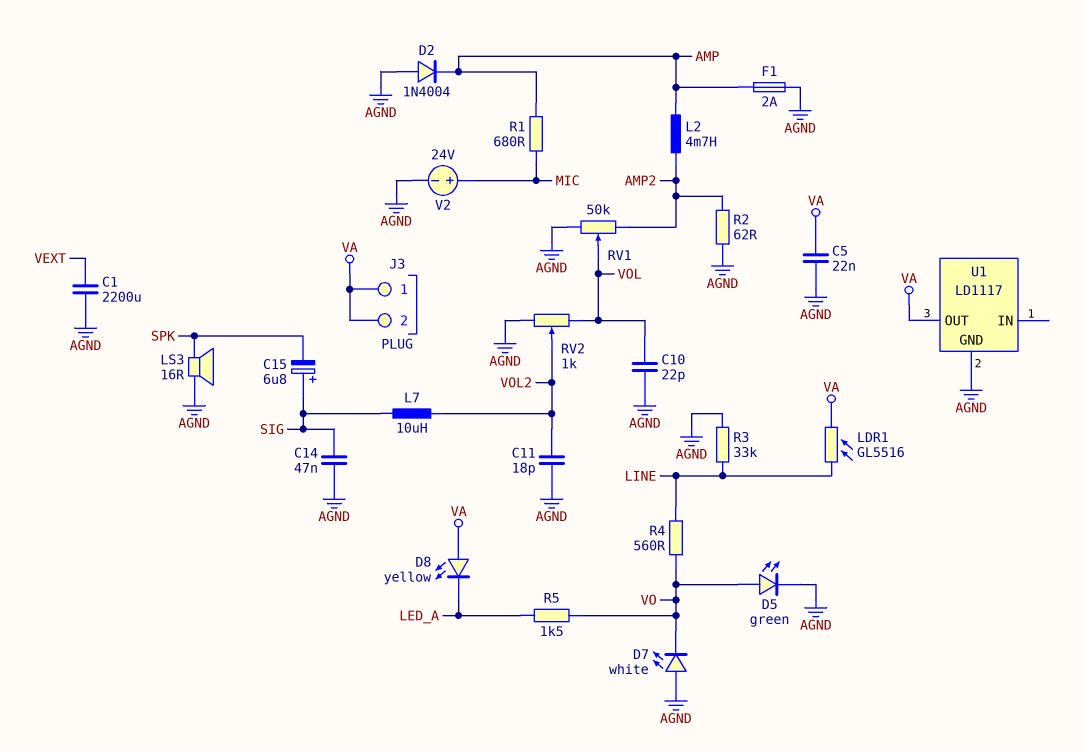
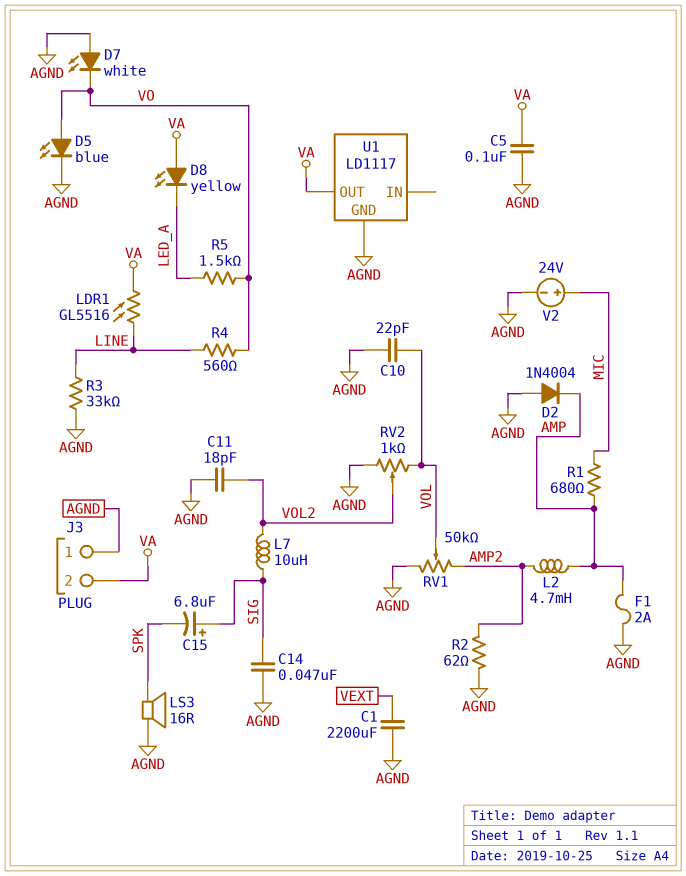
C5: 22nF (AGND, VA) -> 100nF (AGND, VA)
D5: LED green (A VO, K AGND) -> LED blue (A VO, K AGND)
J3 pin 1: VA -> AGND

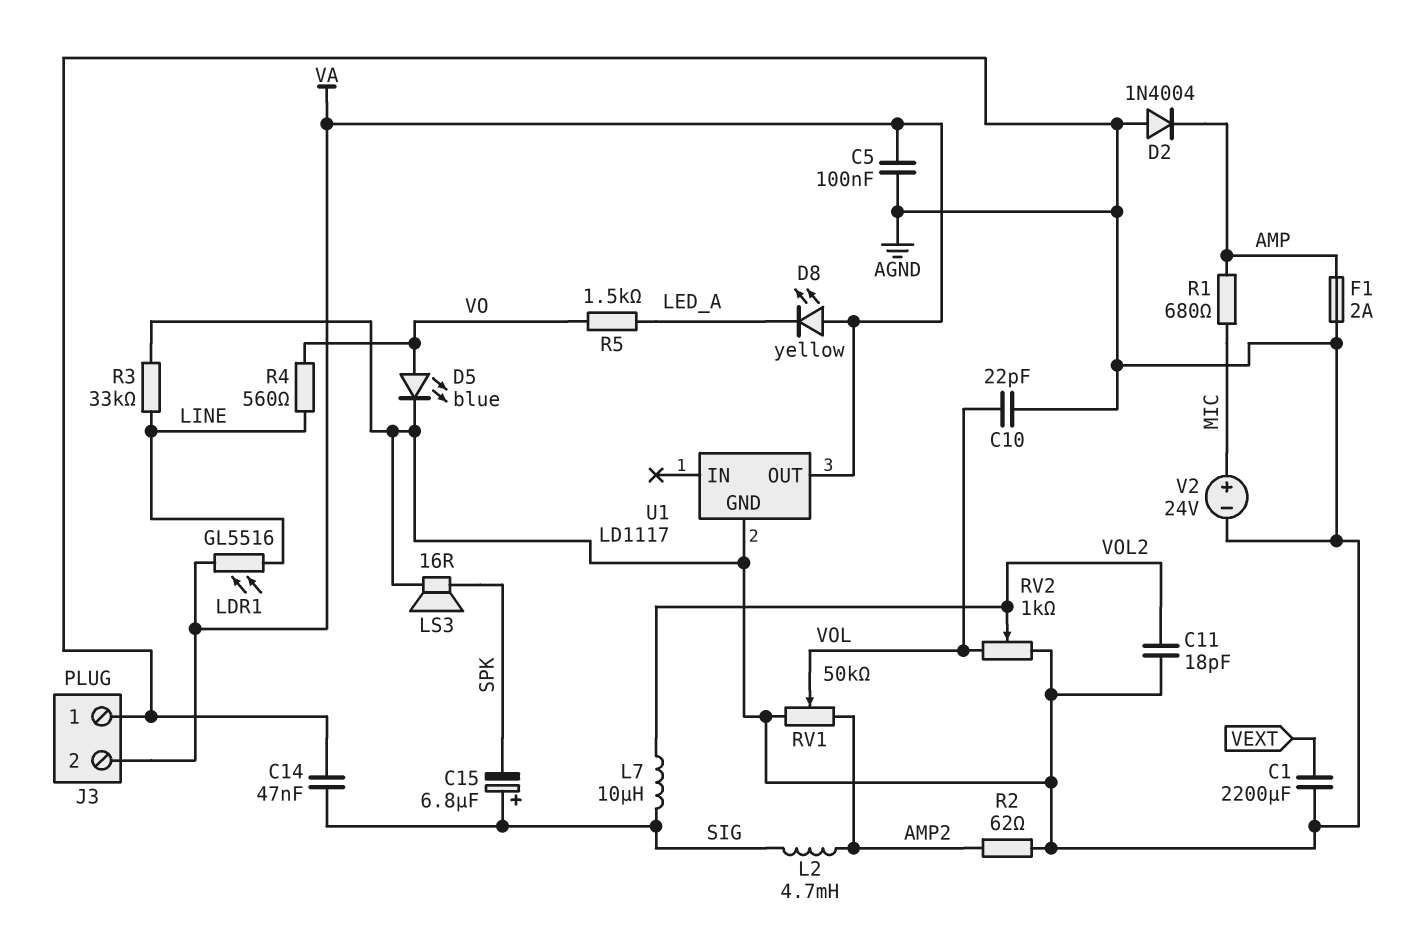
D7: LED white (A AGND, K VO) -> none
L2: 4.7mH (AMP, AMP2) -> 4.7mH (AMP2, SIG)

